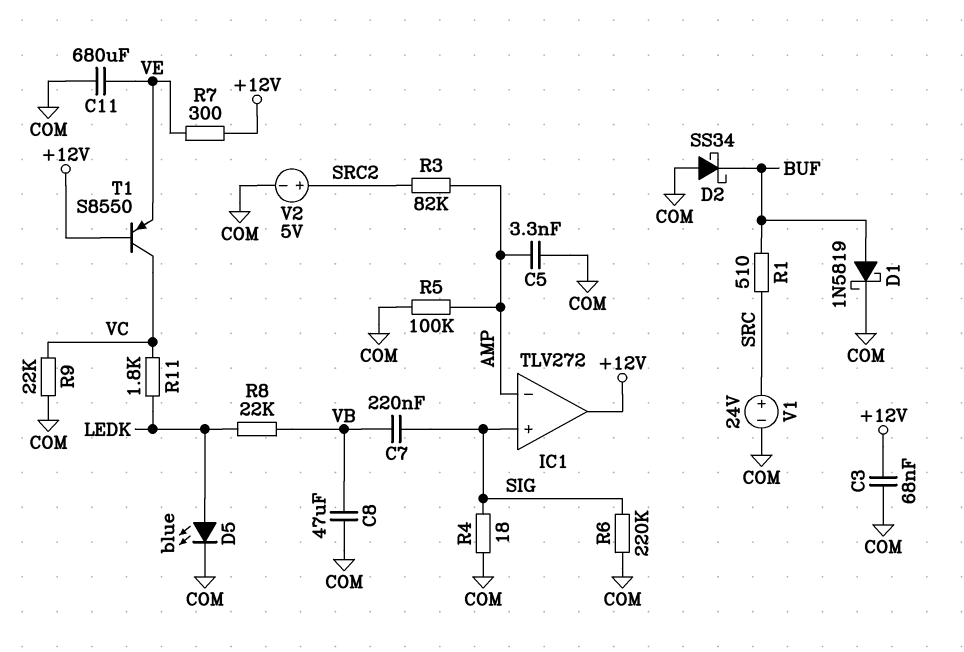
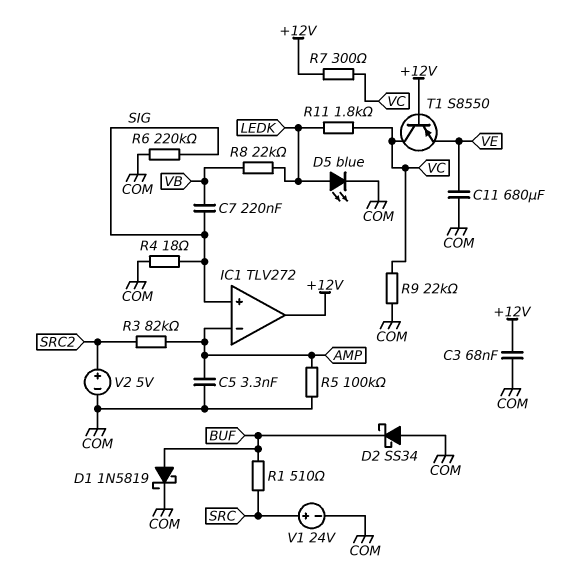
C8: 47uF (COM, VB) -> none
R7: 300 (+12V, VE) -> 300 (+12V, VC)

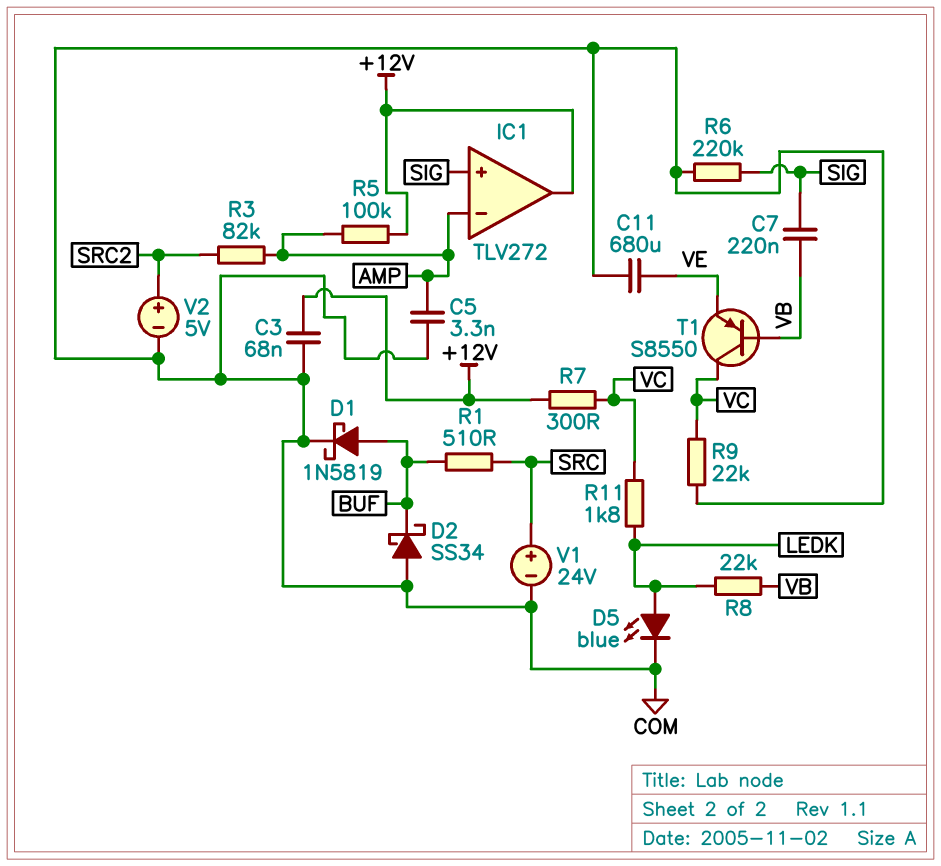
R4: 18 (COM, SIG) -> none
R5: 100k (AMP, COM) -> 100k (+12V, AMP)
T1: PNP S8550 (B +12V, C VC, E VE) -> PNP S8550 (B VB, C VC, E VE)

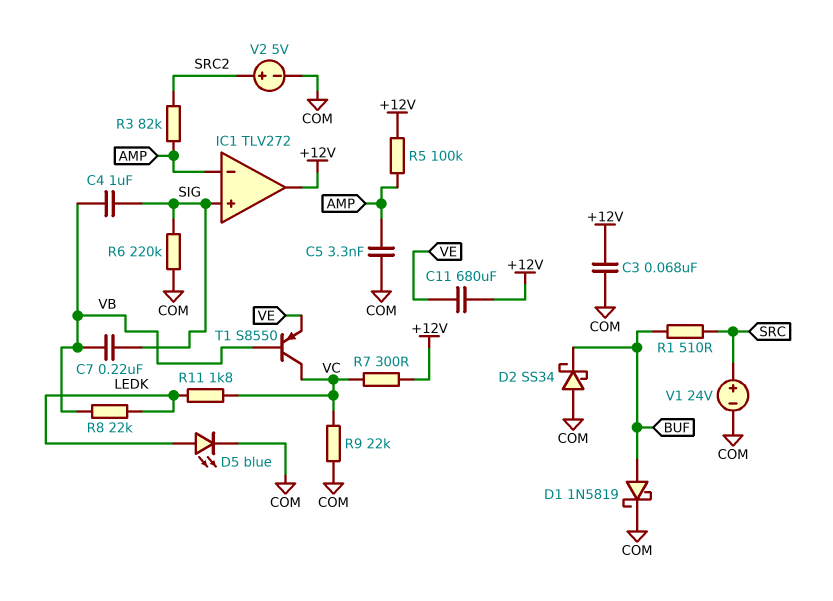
C4: none -> 1uF (SIG, VB)
C11: 680uF (COM, VE) -> 680uF (+12V, VE)

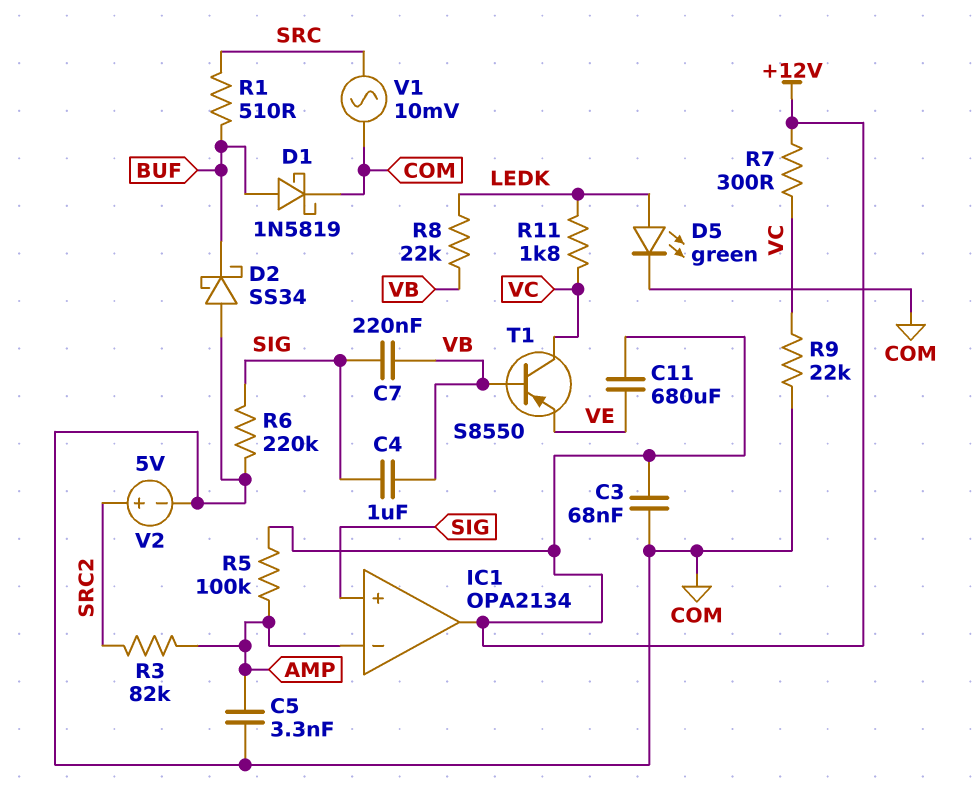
D5: LED blue (A LEDK, K COM) -> LED green (A LEDK, K COM)
IC1: TLV272 -> OPA2134
V1: 24V (plus SRC, minus COM) -> AC 10mV (COM, SRC)

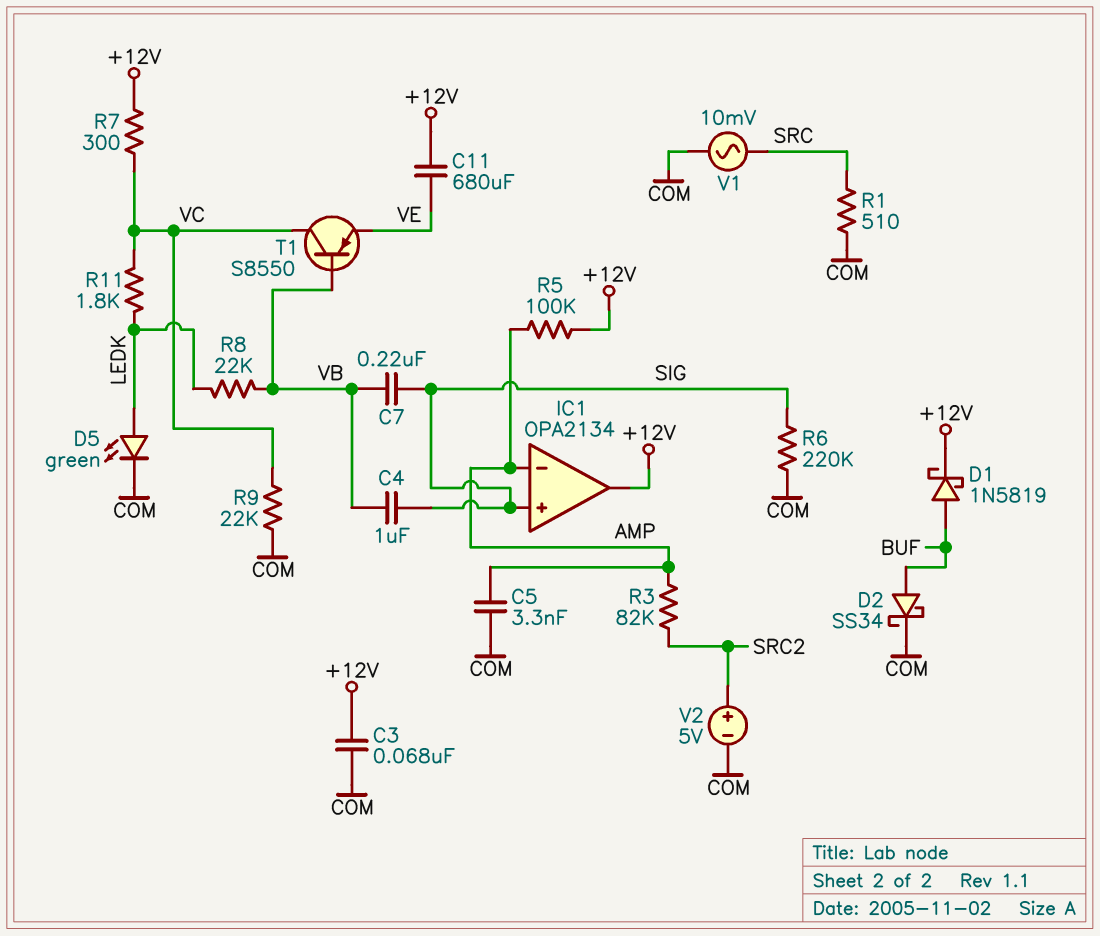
D1: schottky 1N5819 (A BUF, K COM) -> schottky 1N5819 (A BUF, K +12V)
D2: schottky SS34 (A COM, K BUF) -> schottky SS34 (A BUF, K COM)
R1: 510 (BUF, SRC) -> 510 (COM, SRC)

